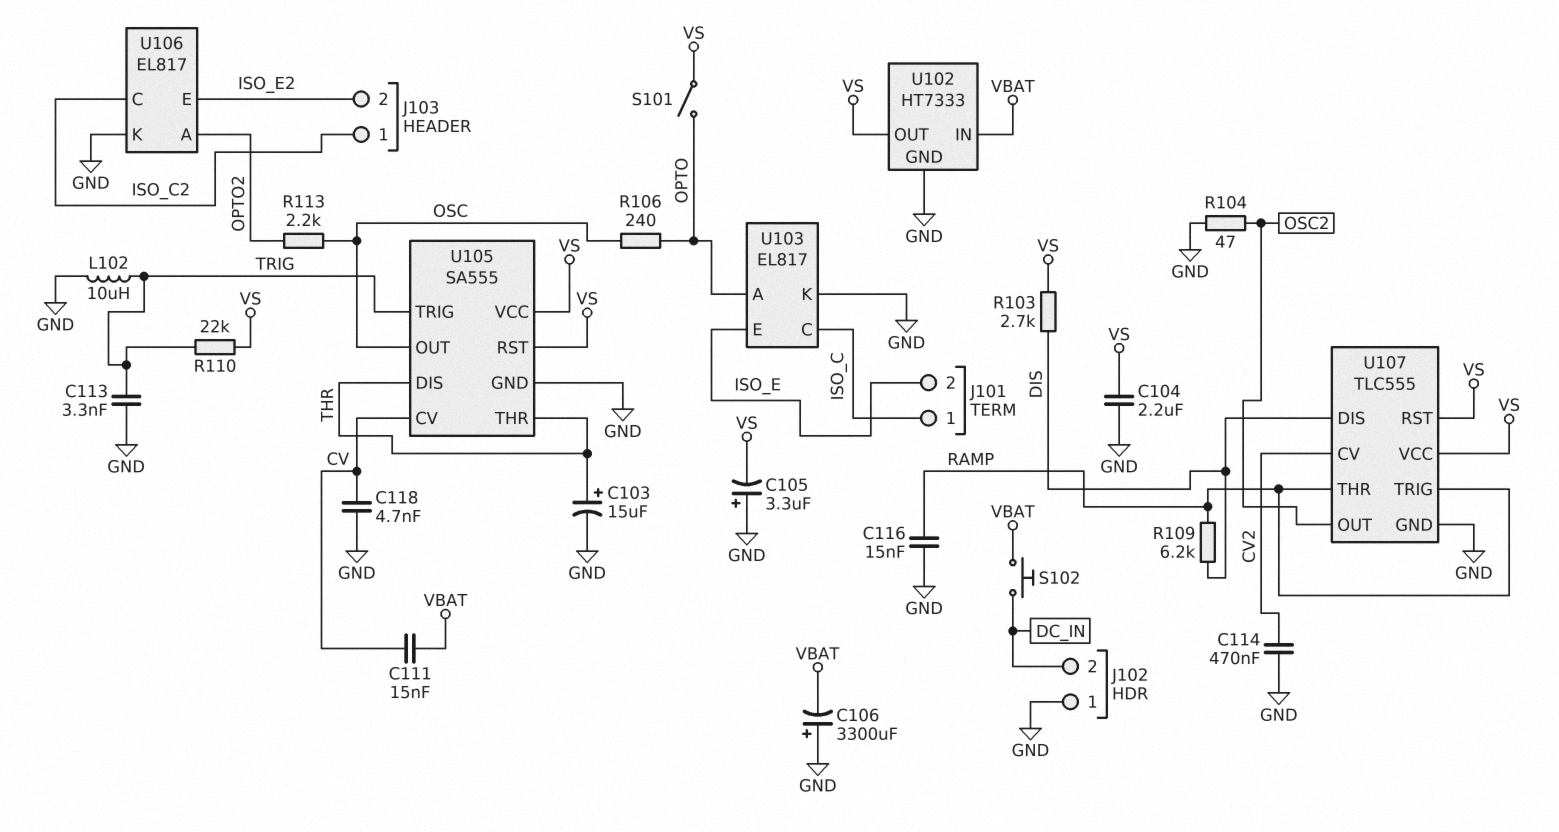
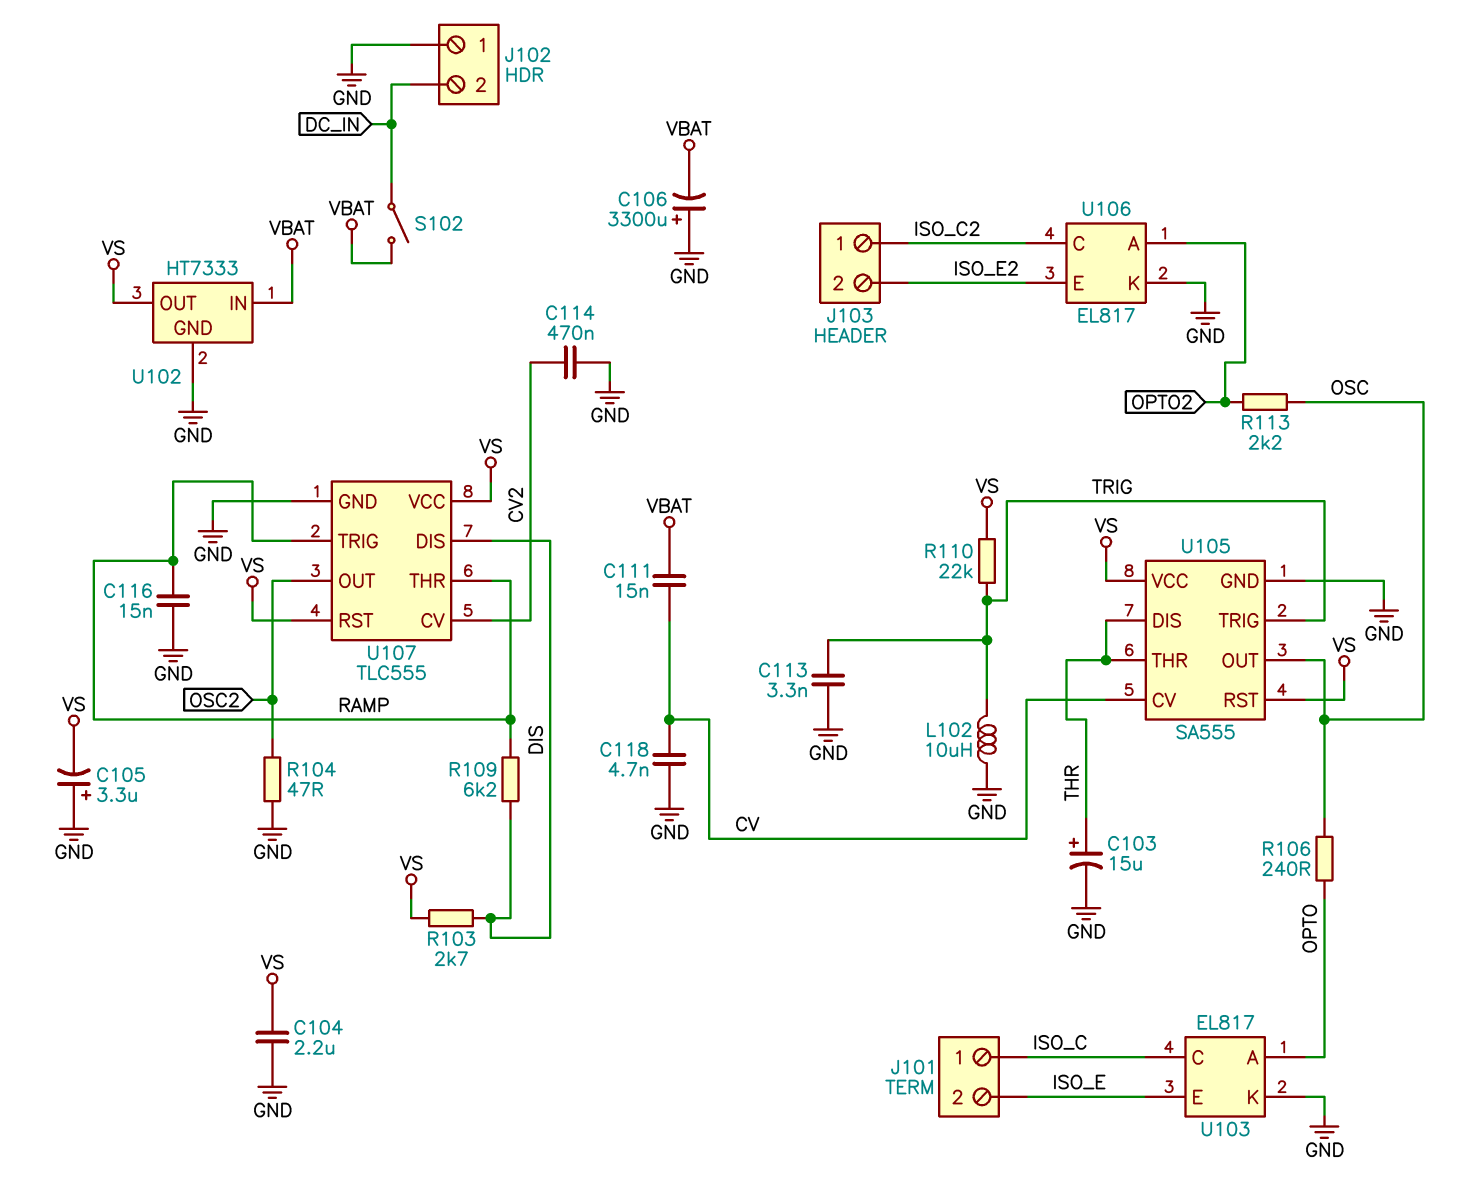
S101: switch (OPTO, VS) -> none
S102: button (DC_IN, VBAT) -> switch (DC_IN, VBAT)

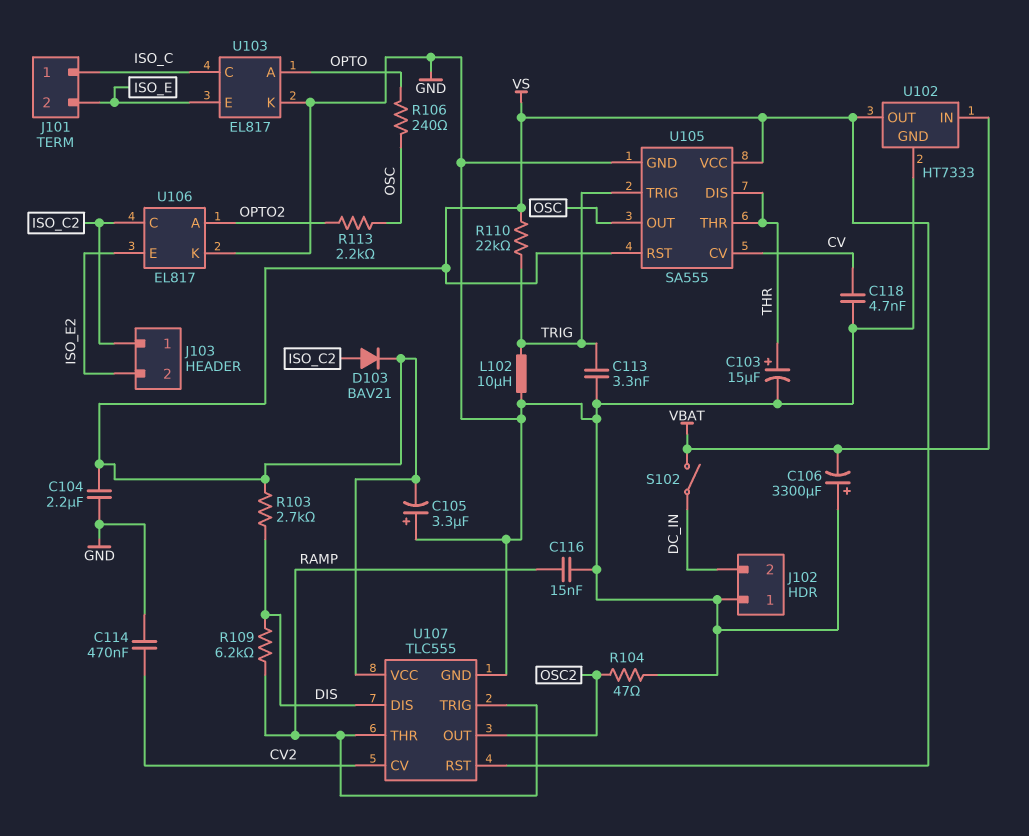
C111: 15nF (CV, VBAT) -> none
D103: none -> diode BAV21 (A ISO_C2, K VS)

